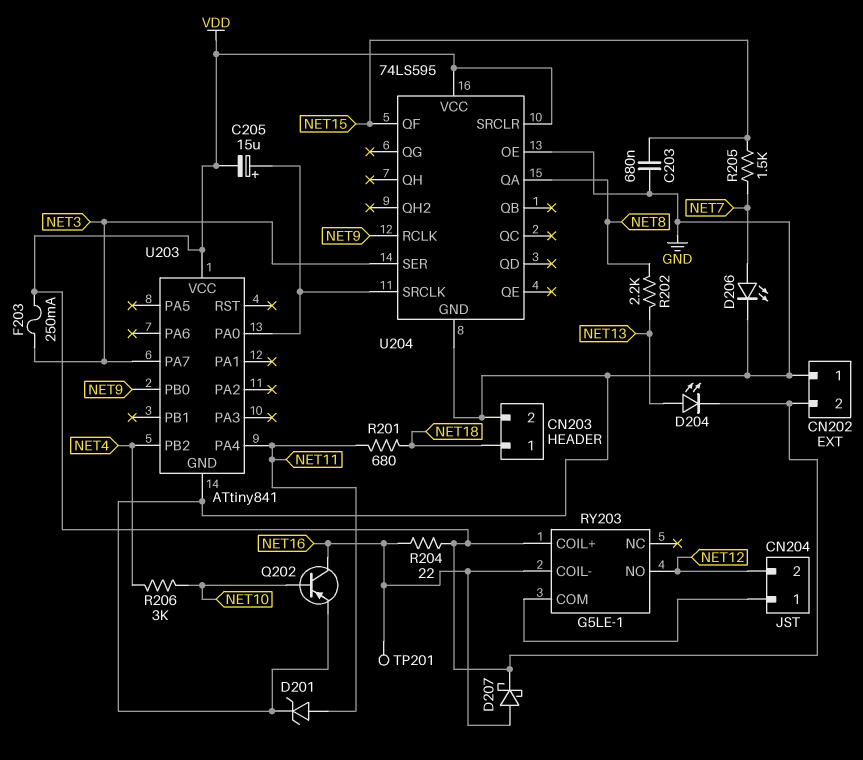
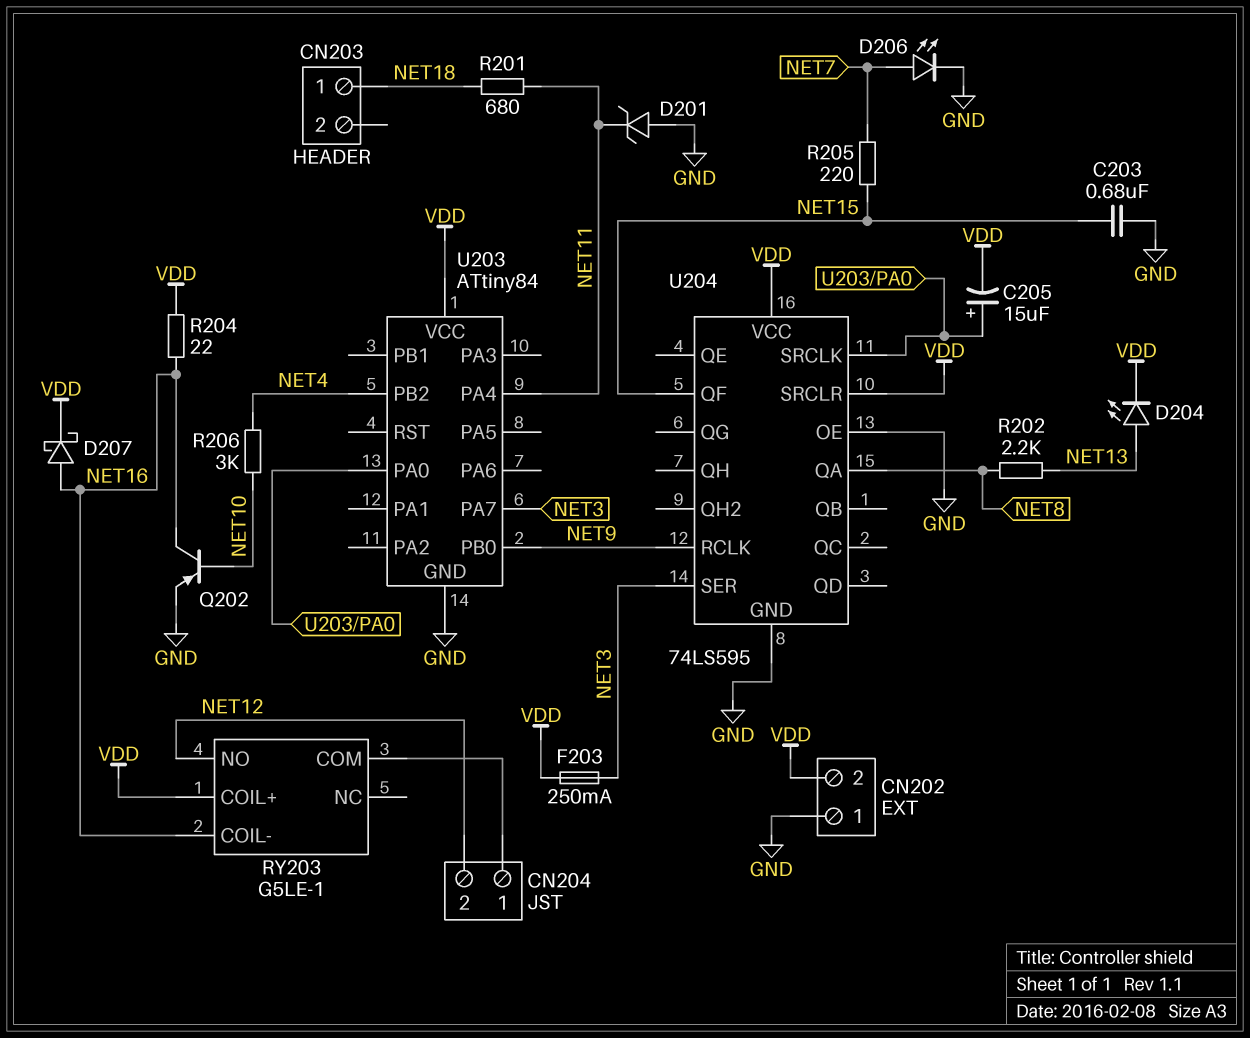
CN203 pin 2: GND -> none
D201: zener (A NET11, K GND) -> zener (A GND, K NET11)
R205: 1.5k (NET7, NET15) -> 220 (NET7, NET15)
TP201: test point (NET16) -> none
U203: ATtiny841 -> ATtiny84

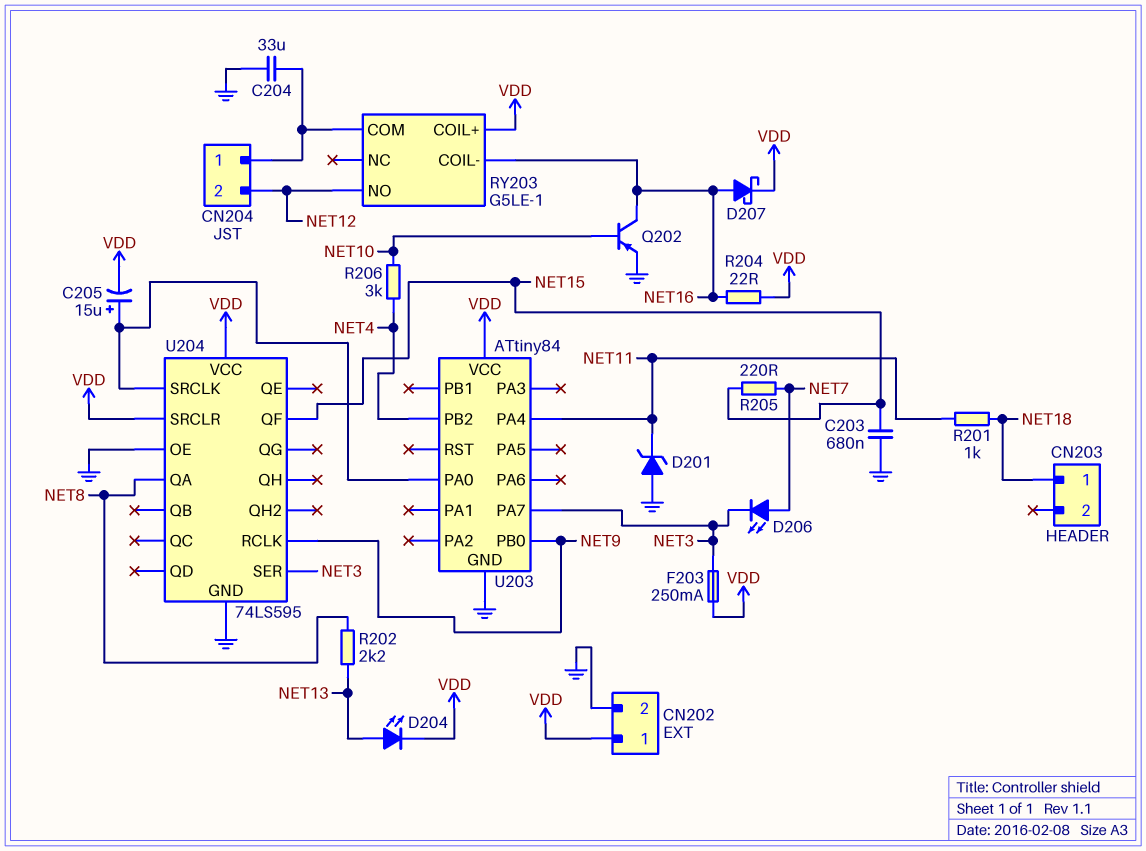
C204: none -> 33uF (CN204/1, GND)
CN202 pin 1: GND -> VDD
CN202 pin 2: VDD -> GND
D206: LED (A NET7, K GND) -> LED (A NET7, K NET3)
R201: 680 (NET11, NET18) -> 1k (NET11, NET18)

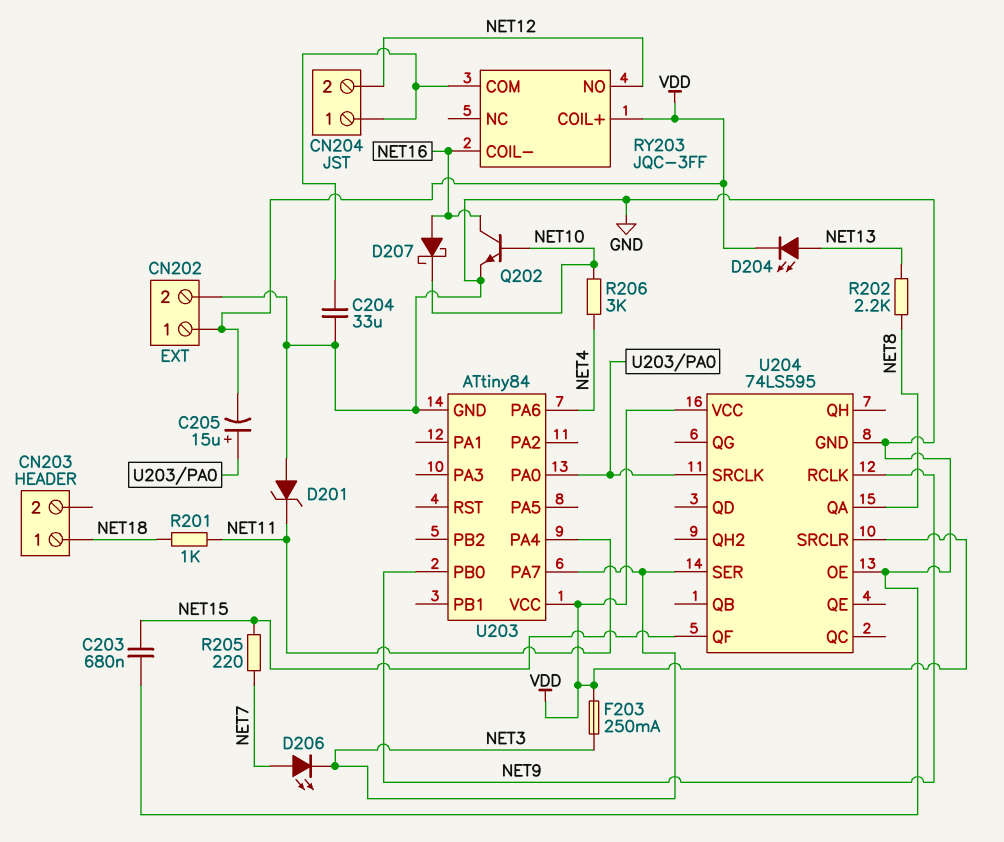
D207: schottky (A NET16, K VDD) -> schottky (A NET16, K NET10)
Q202: PNP (B NET10, C NET16, E GND) -> NPN (B NET10, C NET16, E GND)
R204: 22 (NET16, VDD) -> none
RY203: G5LE-1 -> JQC-3FF
U203 pin PA6: none -> NET4
U203 pin PB2: NET4 -> none

